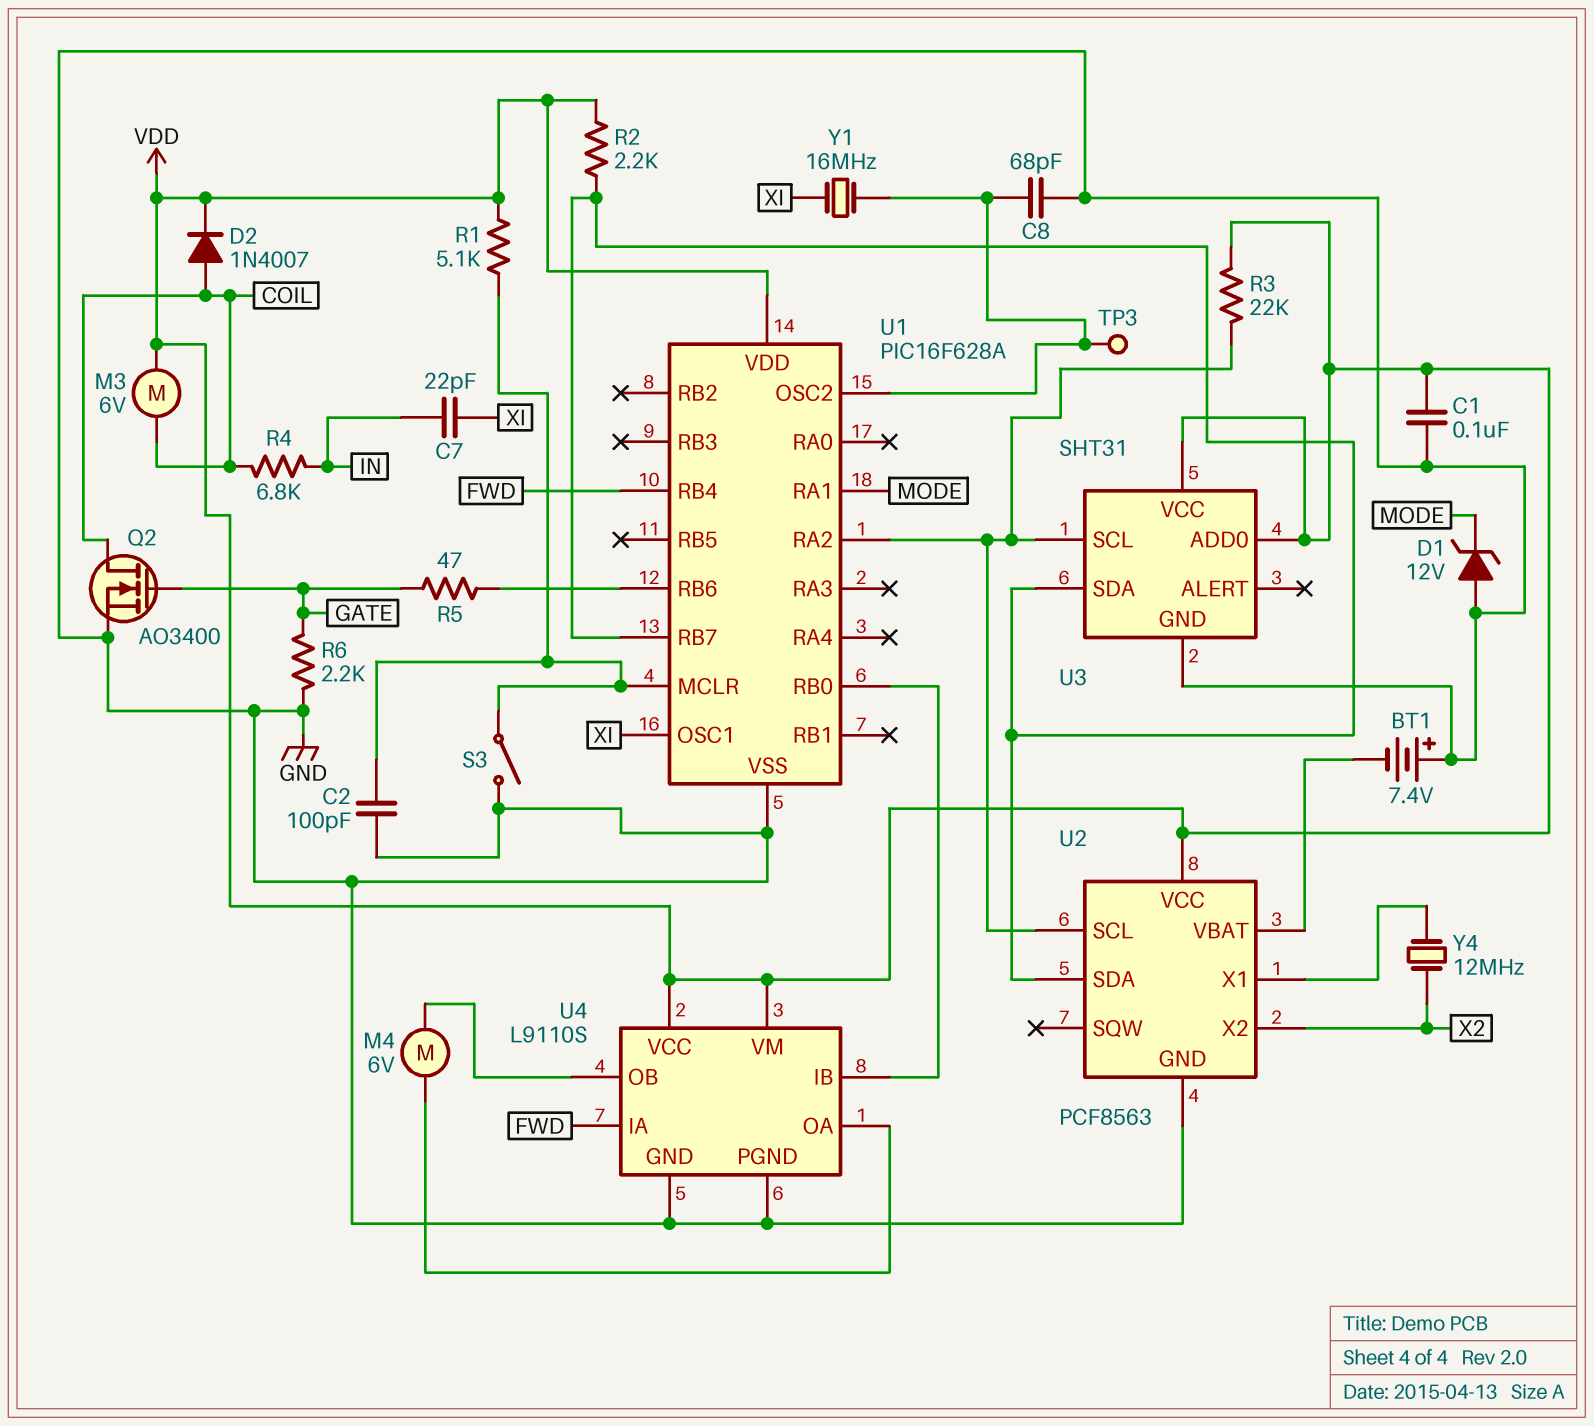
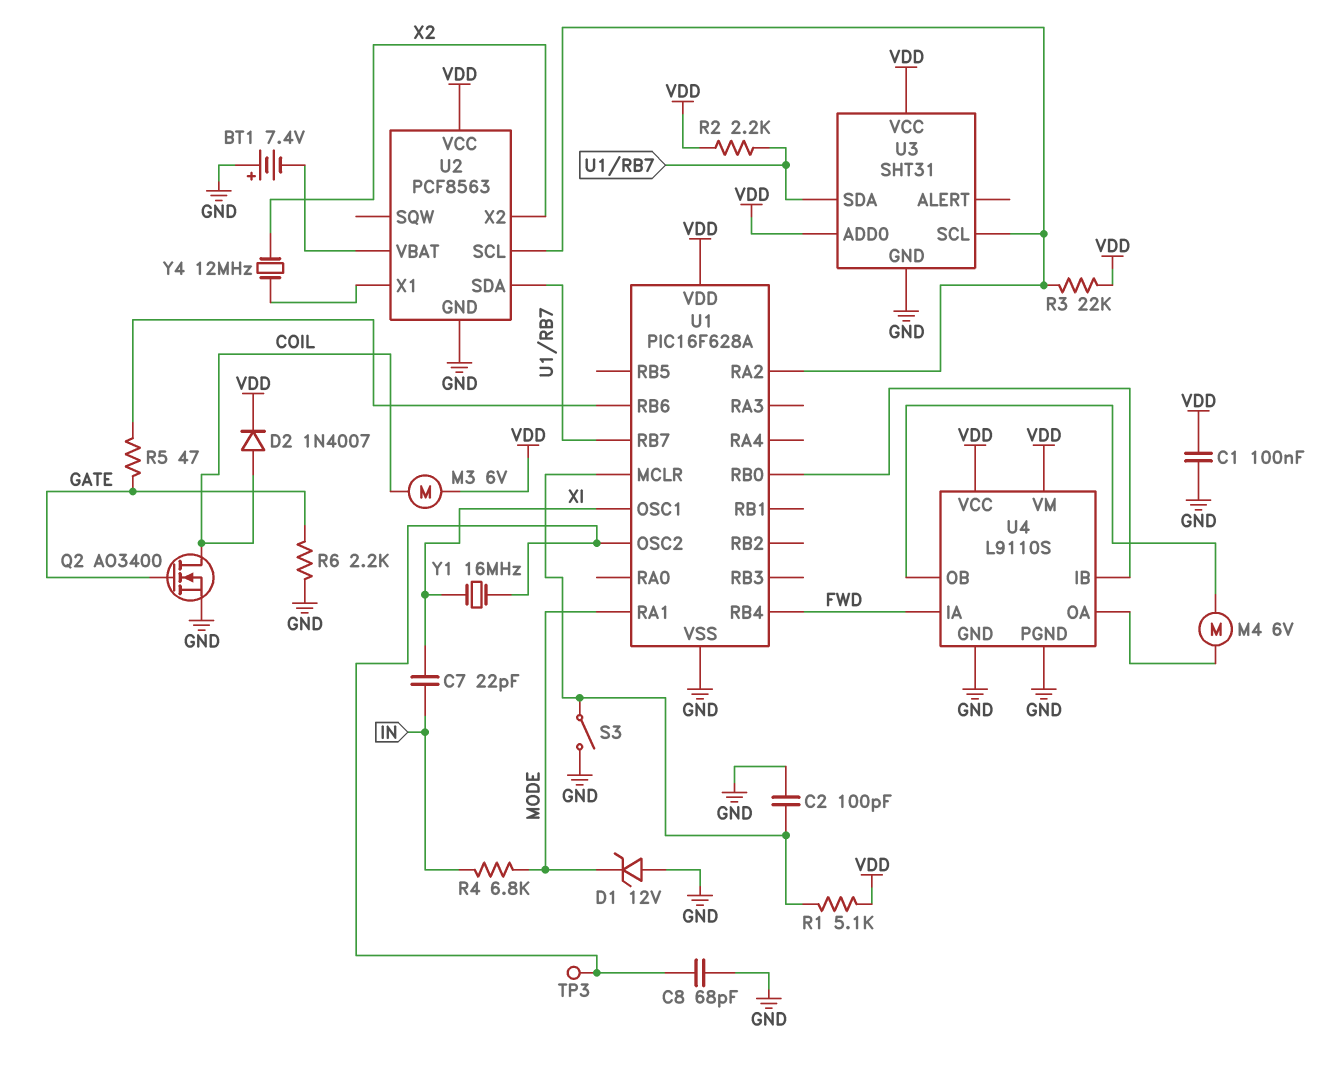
R4: 6.8k (COIL, IN) -> 6.8k (IN, MODE)

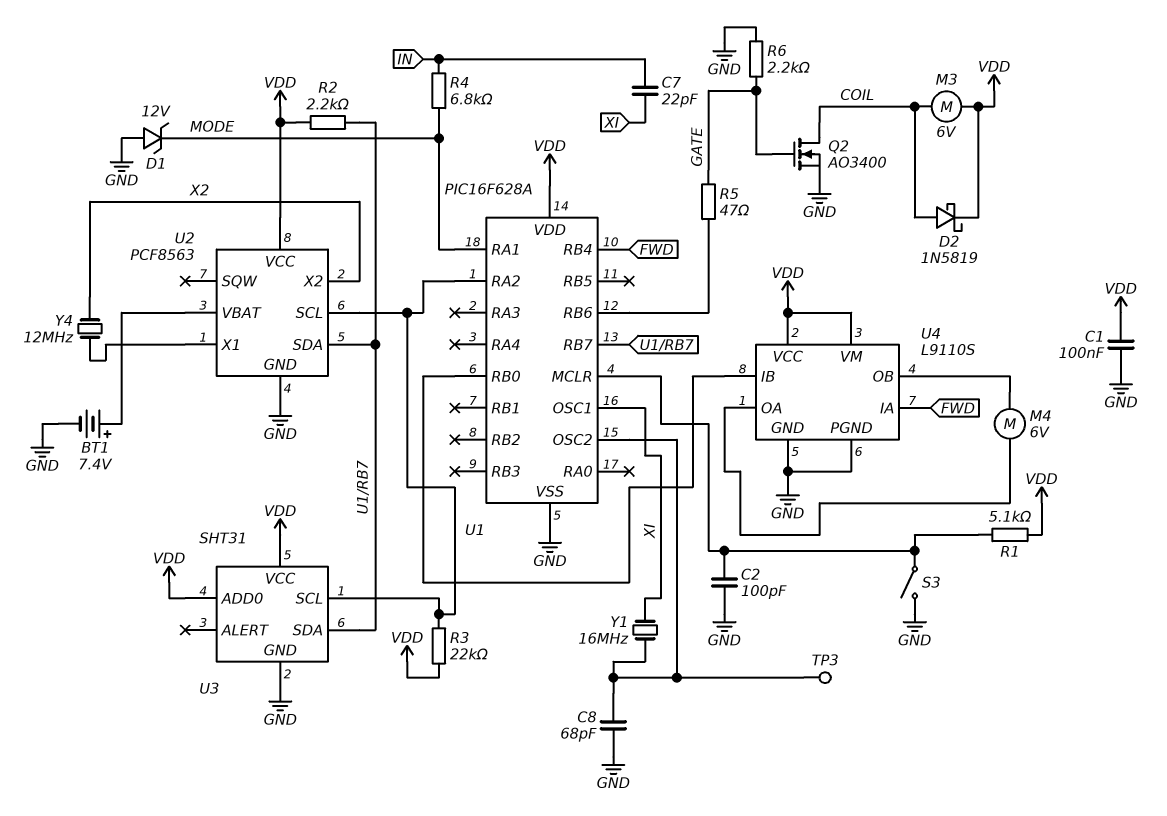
BT1: 7.4V (plus GND, minus U2/VBAT) -> 7.4V (plus U2/VBAT, minus GND)
D2: diode 1N4007 (A COIL, K VDD) -> schottky 1N5819 (A COIL, K VDD)

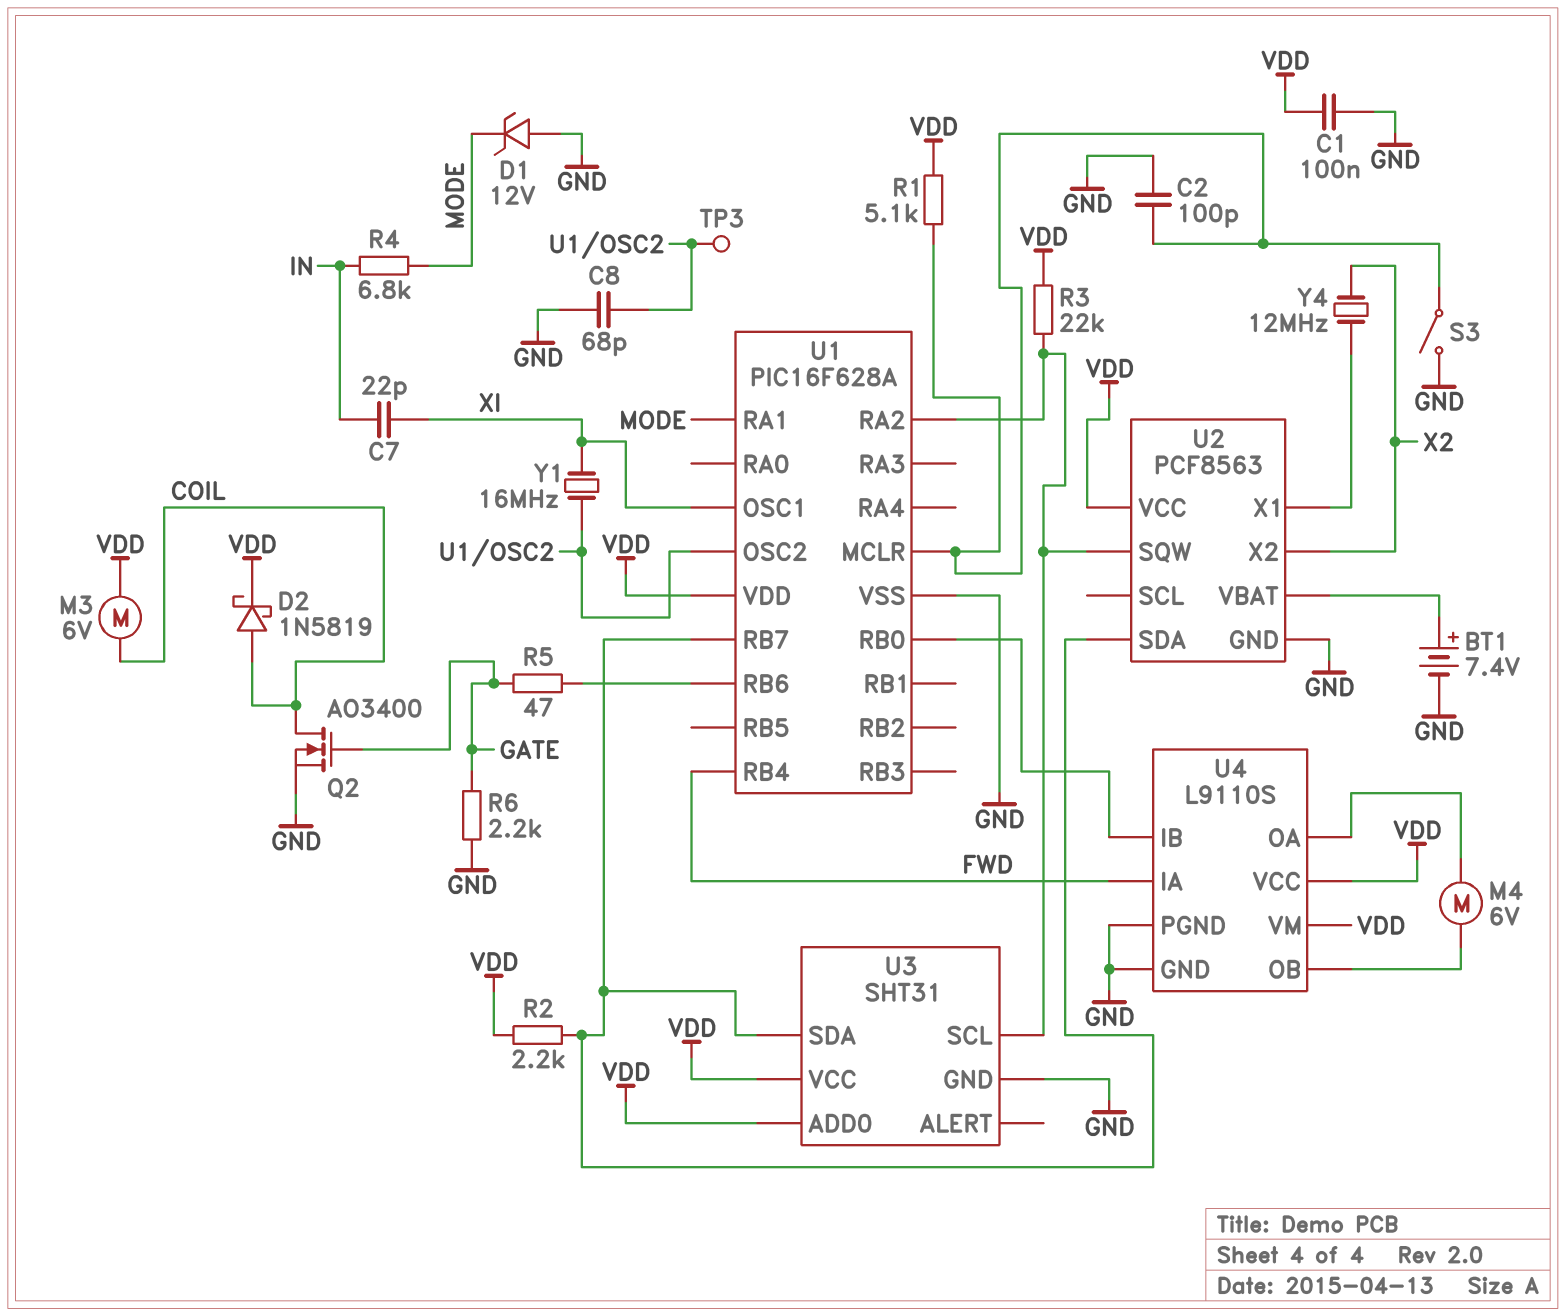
U2 pin SCL: U1/RA2 -> none
U2 pin SQW: none -> U1/RA2

